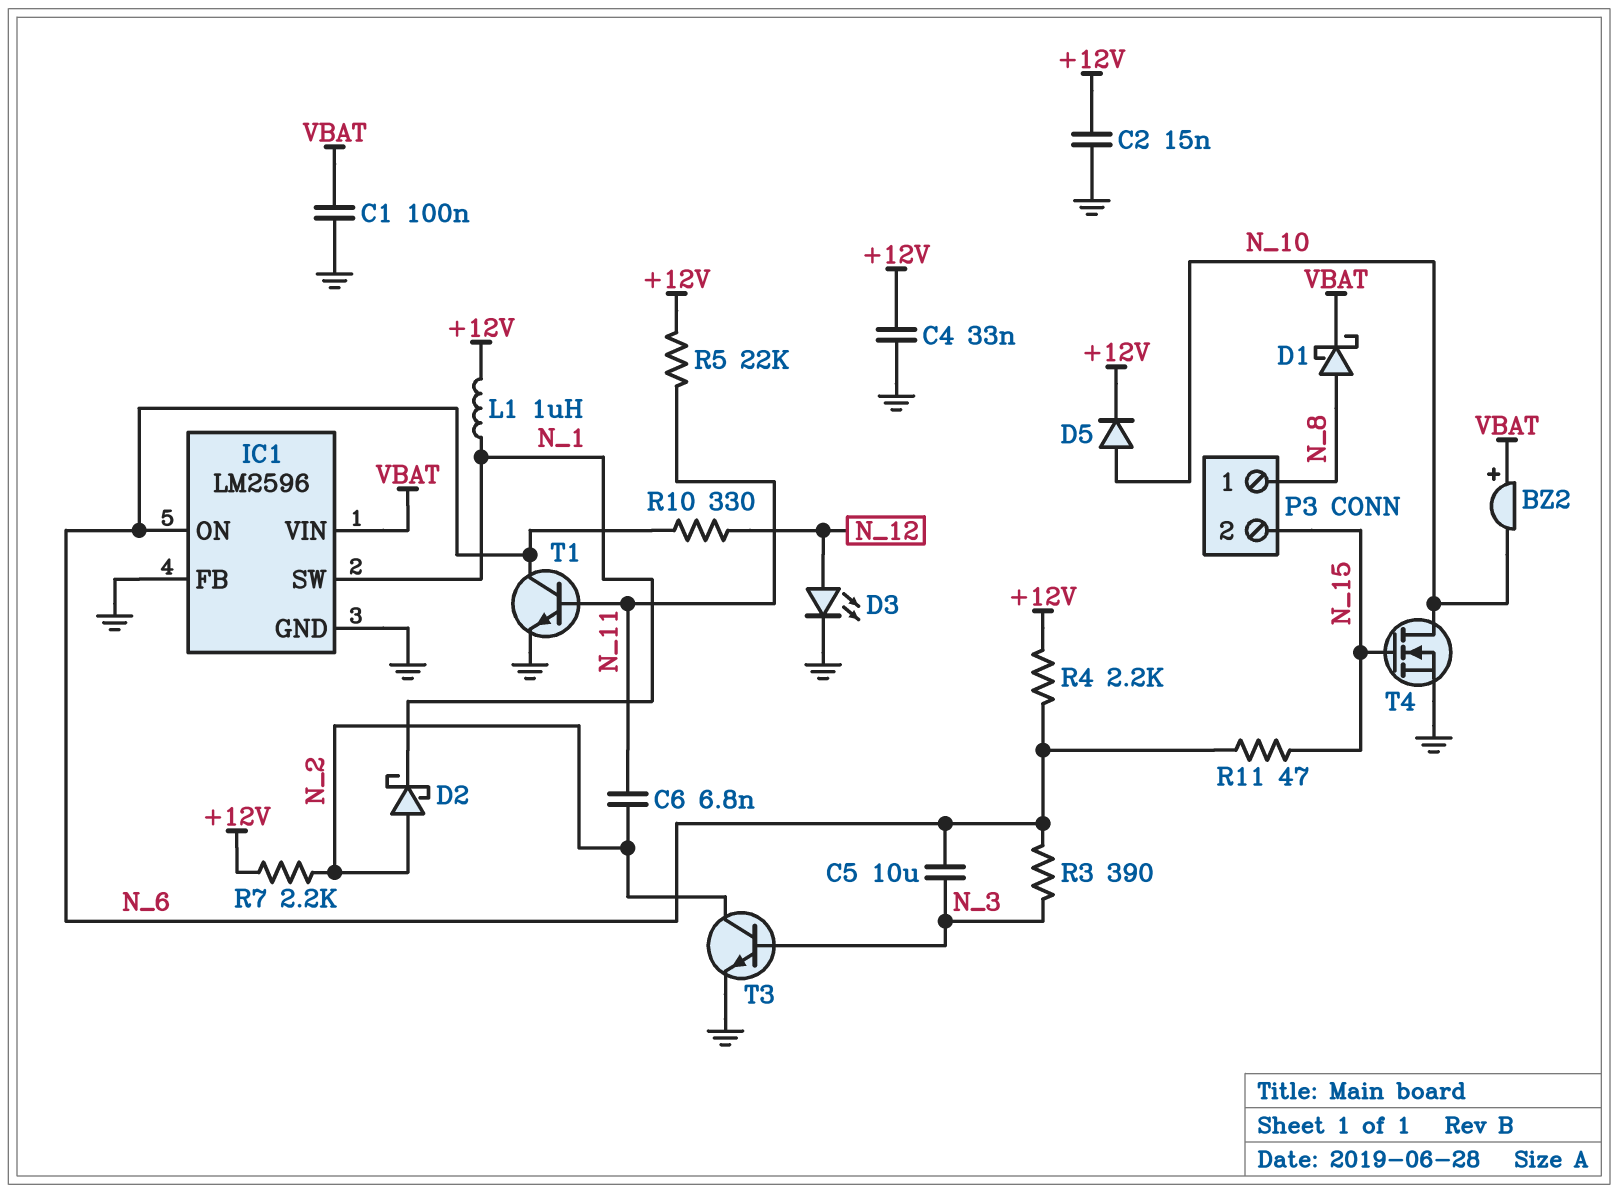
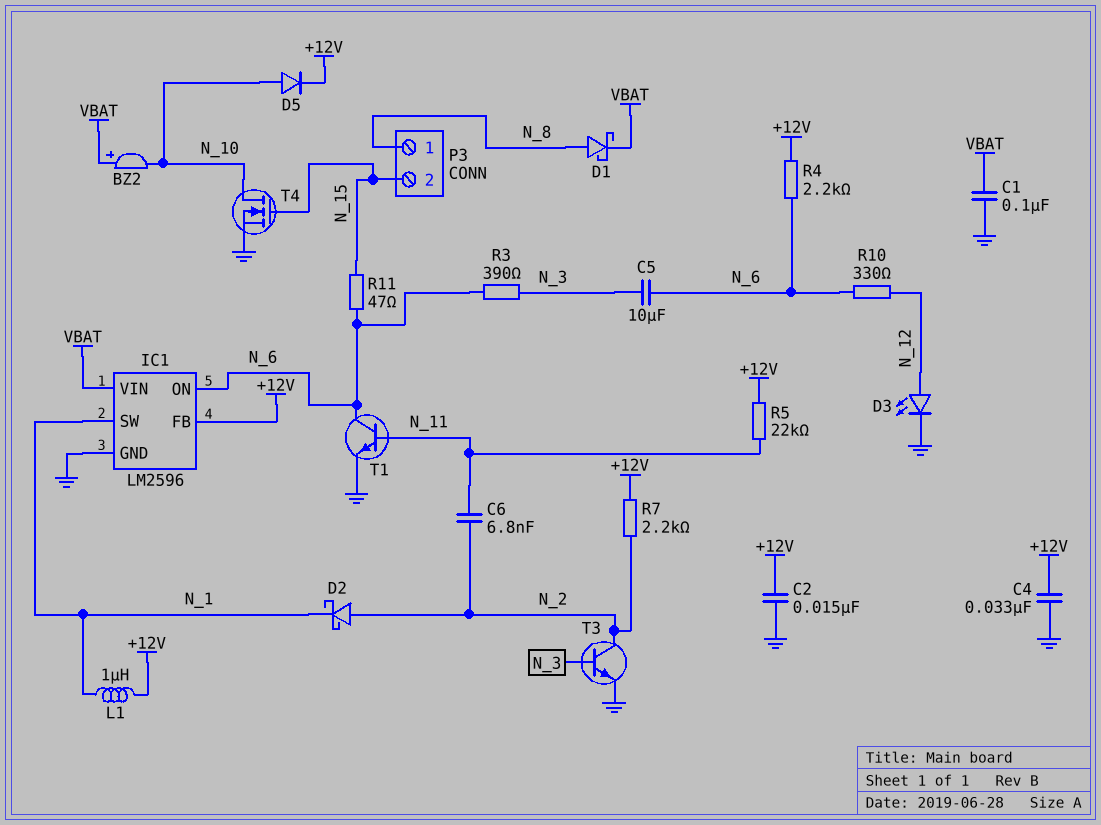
IC1 pin FB: GND -> +12V

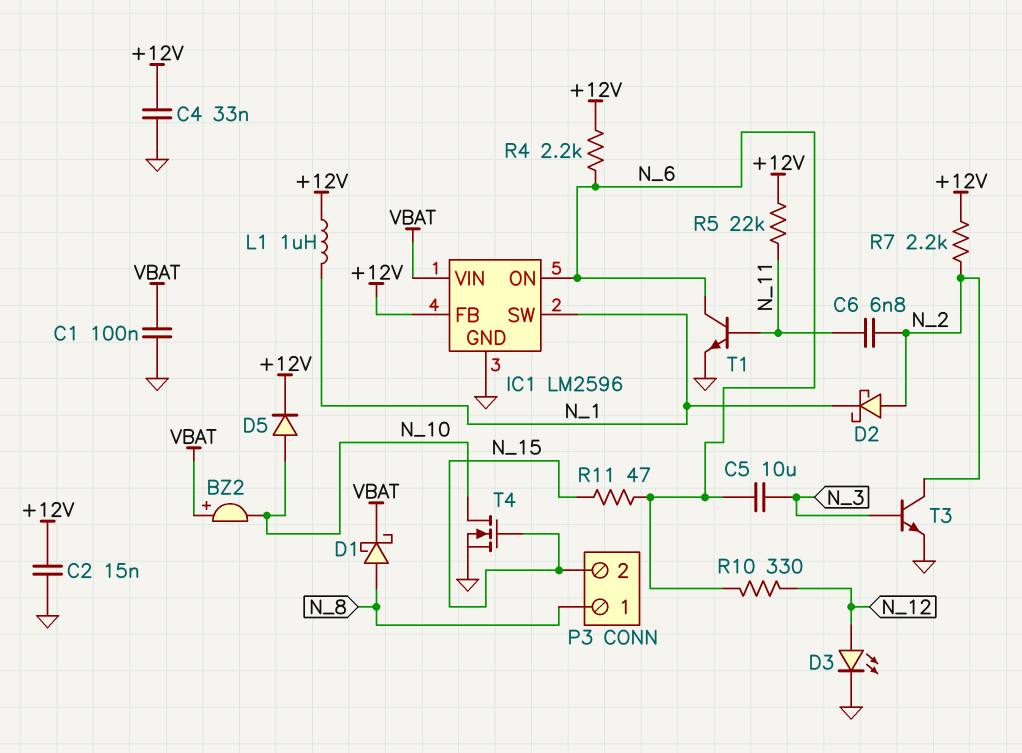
R3: 390 (N_3, N_6) -> none

